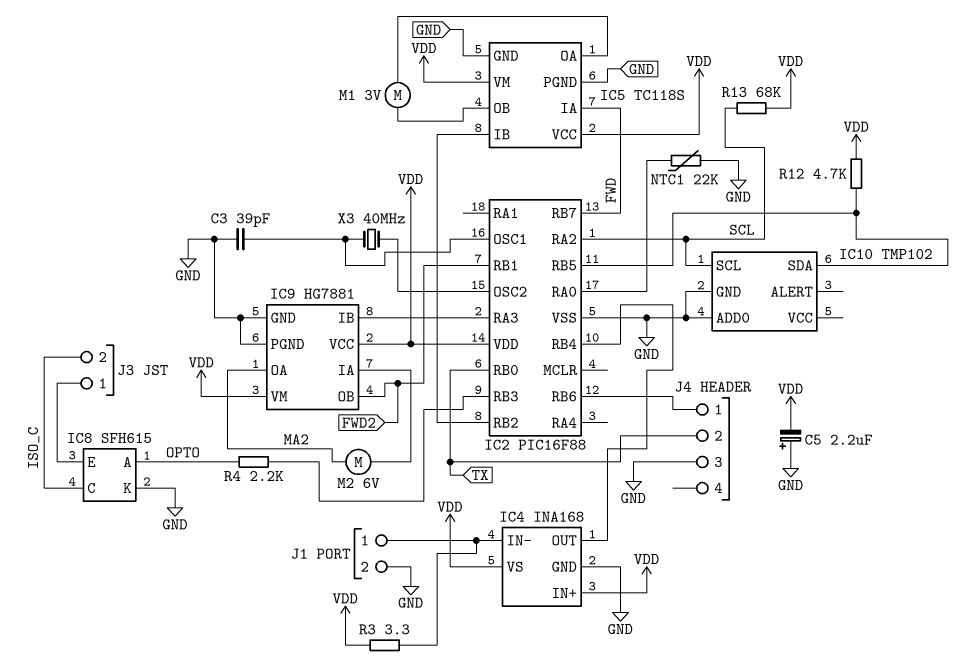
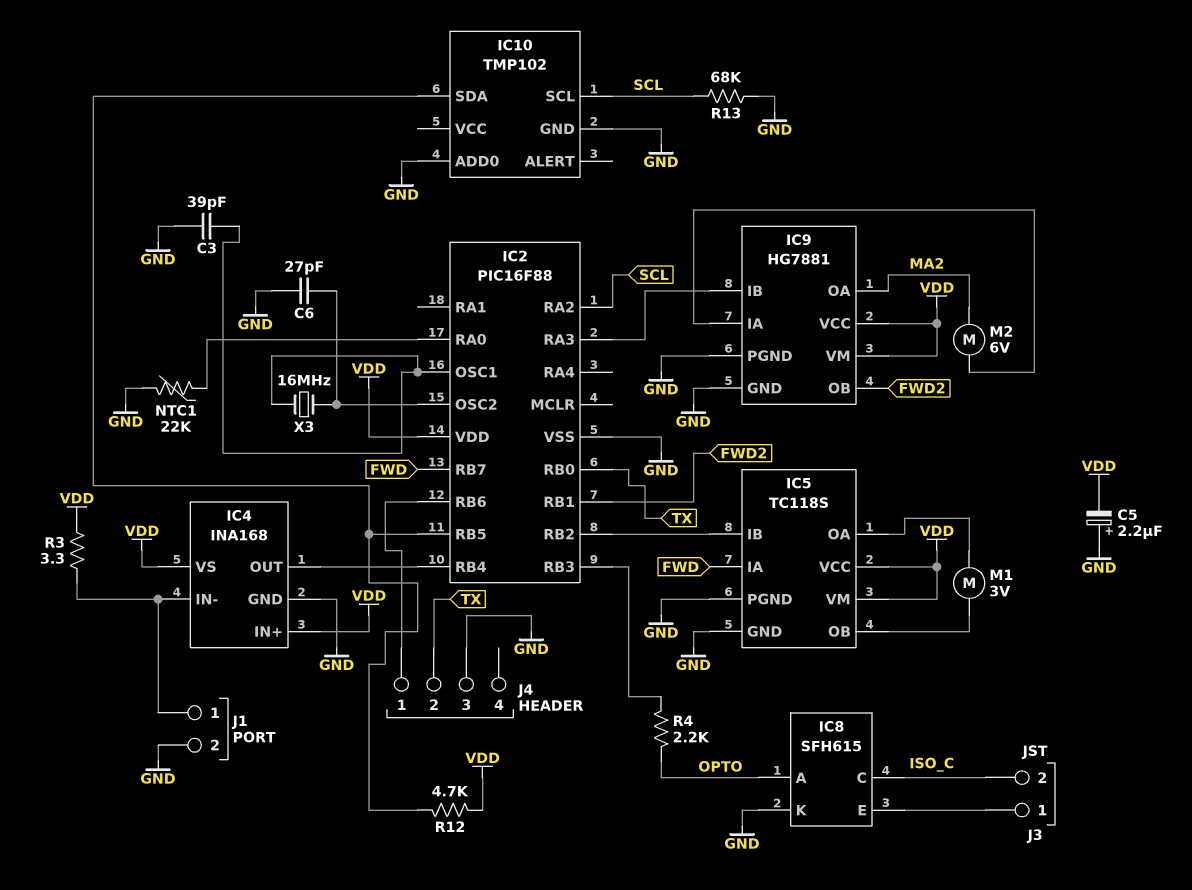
C6: none -> 27pF (GND, IC2/OSC2)
R13: 68k (SCL, VDD) -> 68k (GND, SCL)
X3: 40MHz (IC2/OSC1, IC2/OSC2) -> 16MHz (IC2/OSC1, IC2/OSC2)

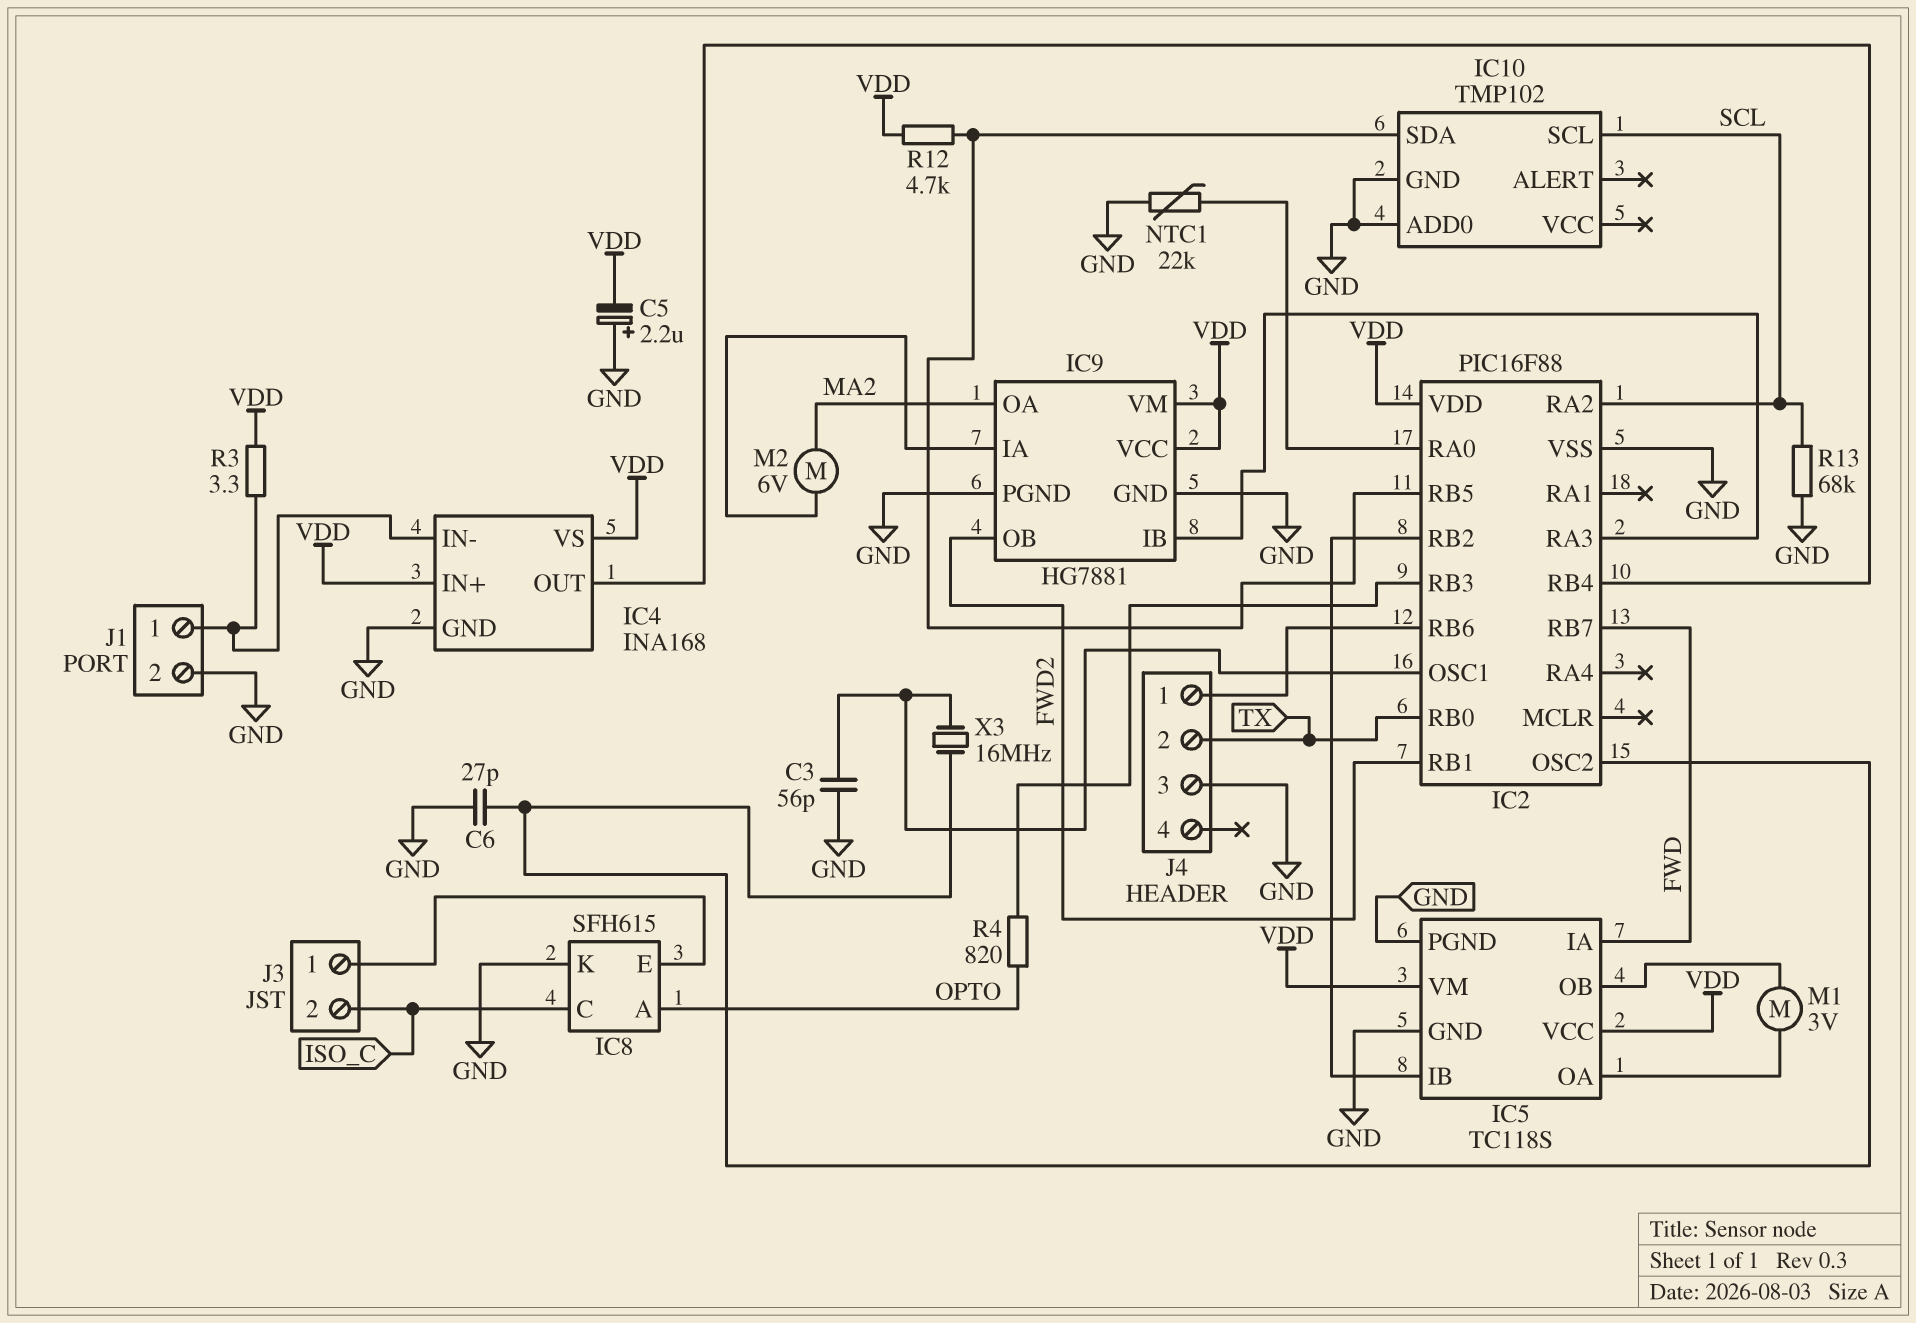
C3: 39pF (GND, IC2/OSC1) -> 56pF (GND, IC2/OSC1)
R4: 2.2k (IC2/RB3, OPTO) -> 820 (IC2/RB3, OPTO)

